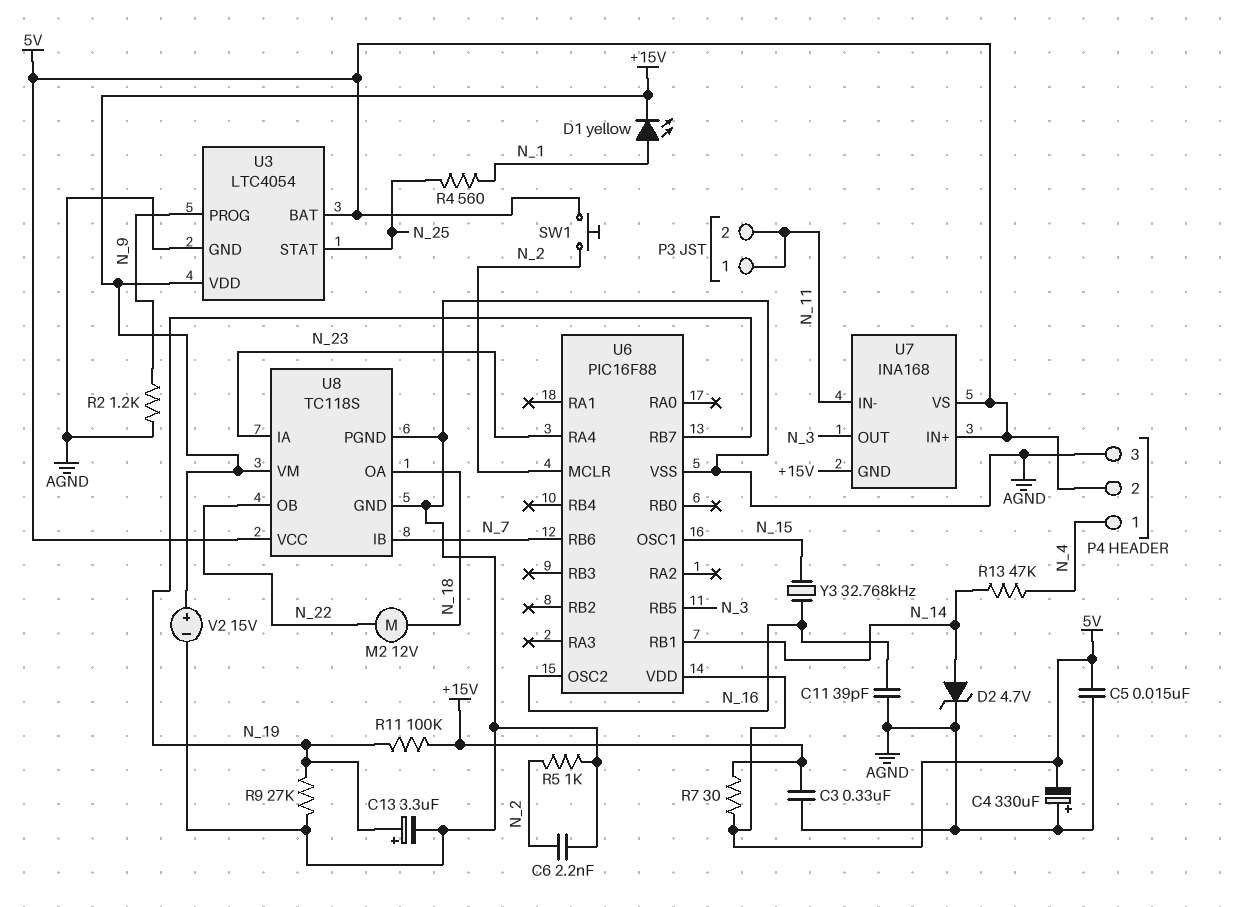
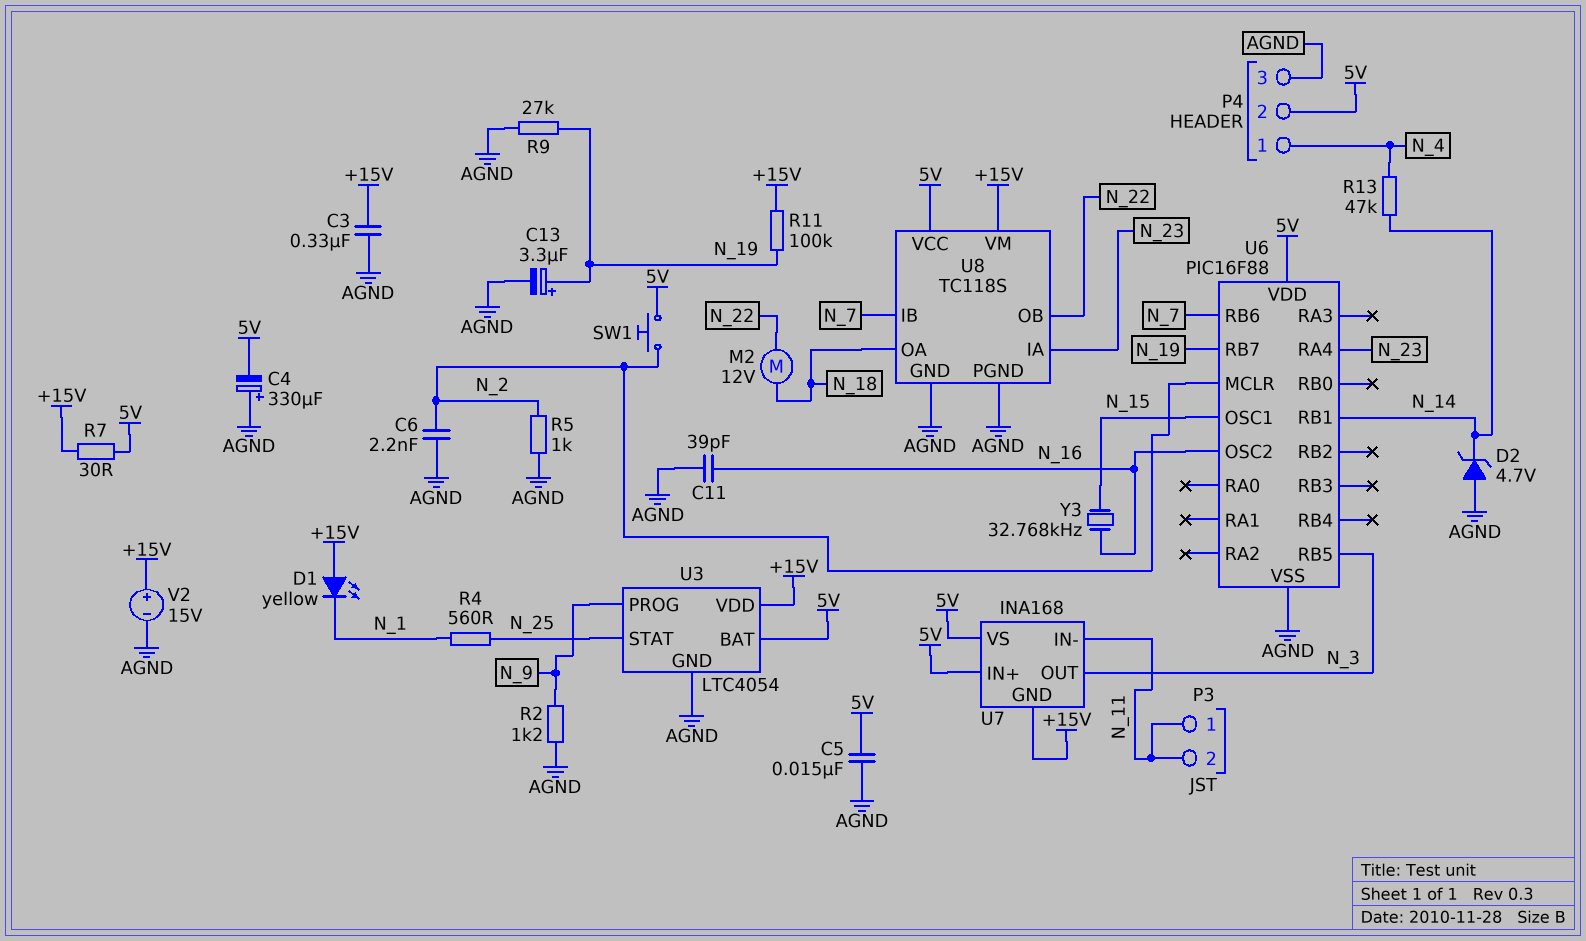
D1: LED yellow (A N_1, K +15V) -> LED yellow (A +15V, K N_1)
D2: zener 4.7V (A N_14, K AGND) -> zener 4.7V (A AGND, K N_14)

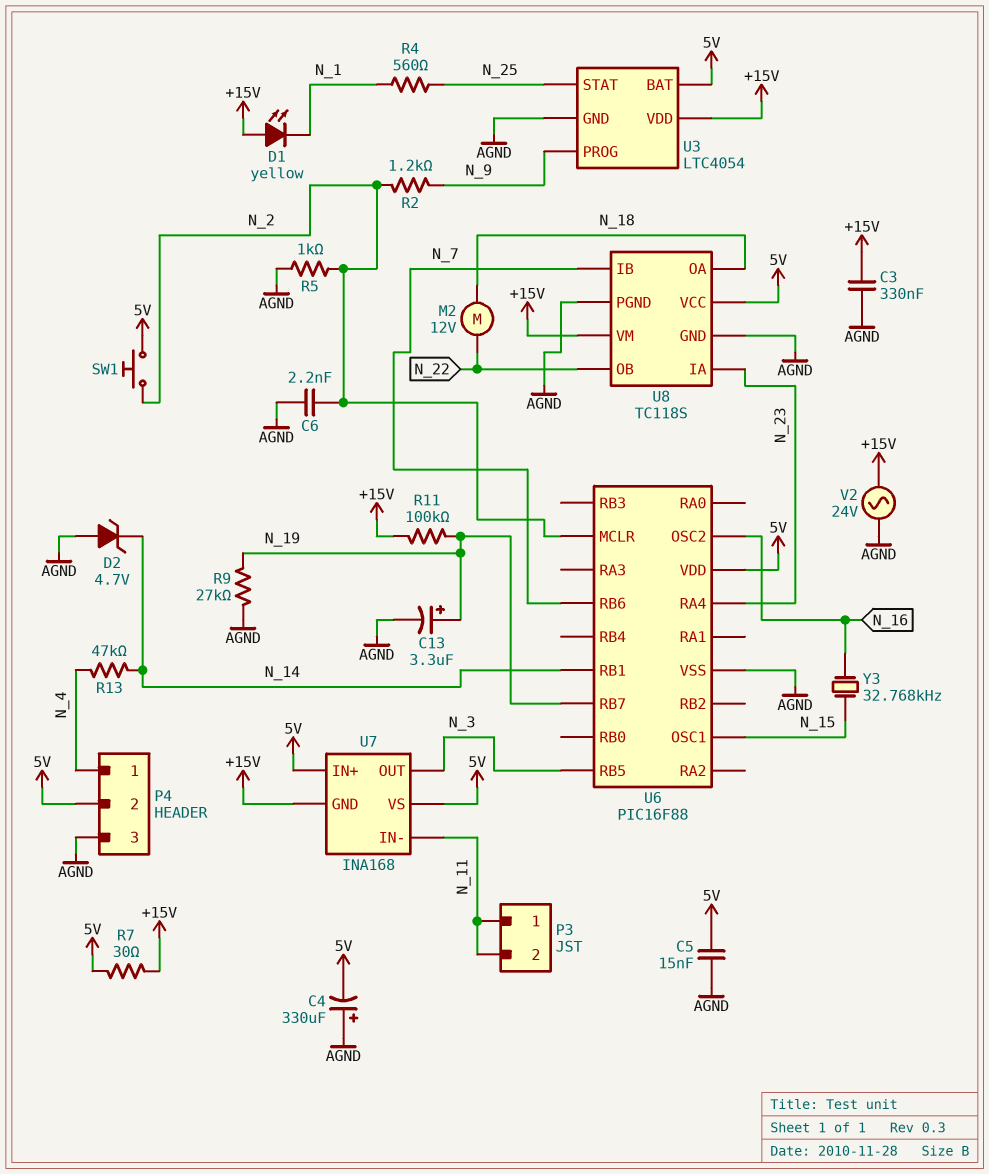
C11: 39pF (AGND, N_16) -> none
R2: 1.2k (AGND, N_9) -> 1.2k (N_2, N_9)
V2: 15V (plus +15V, minus AGND) -> AC 24V (+15V, AGND)

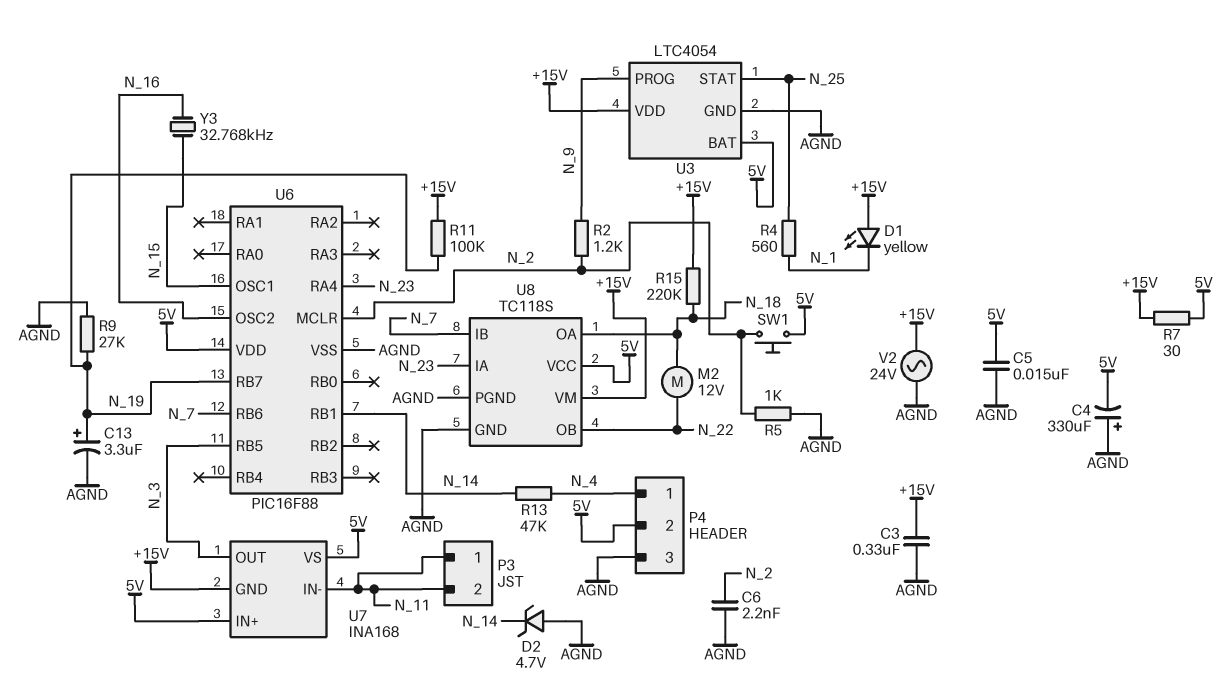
R15: none -> 220k (+15V, N_18)

